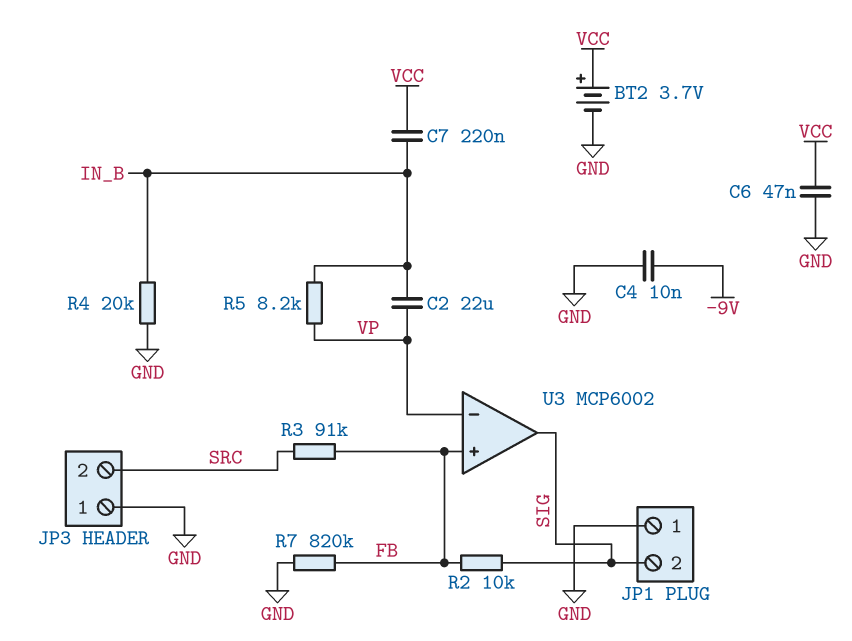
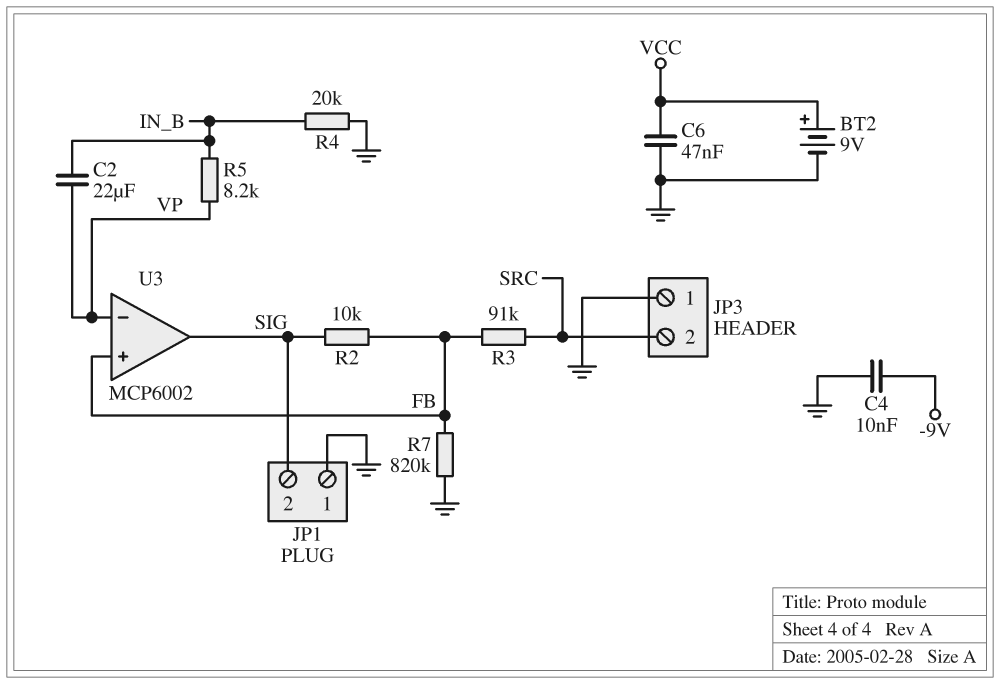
BT2: 3.7V (plus VCC, minus GND) -> 9V (plus VCC, minus GND)
C7: 220nF (IN_B, VCC) -> none

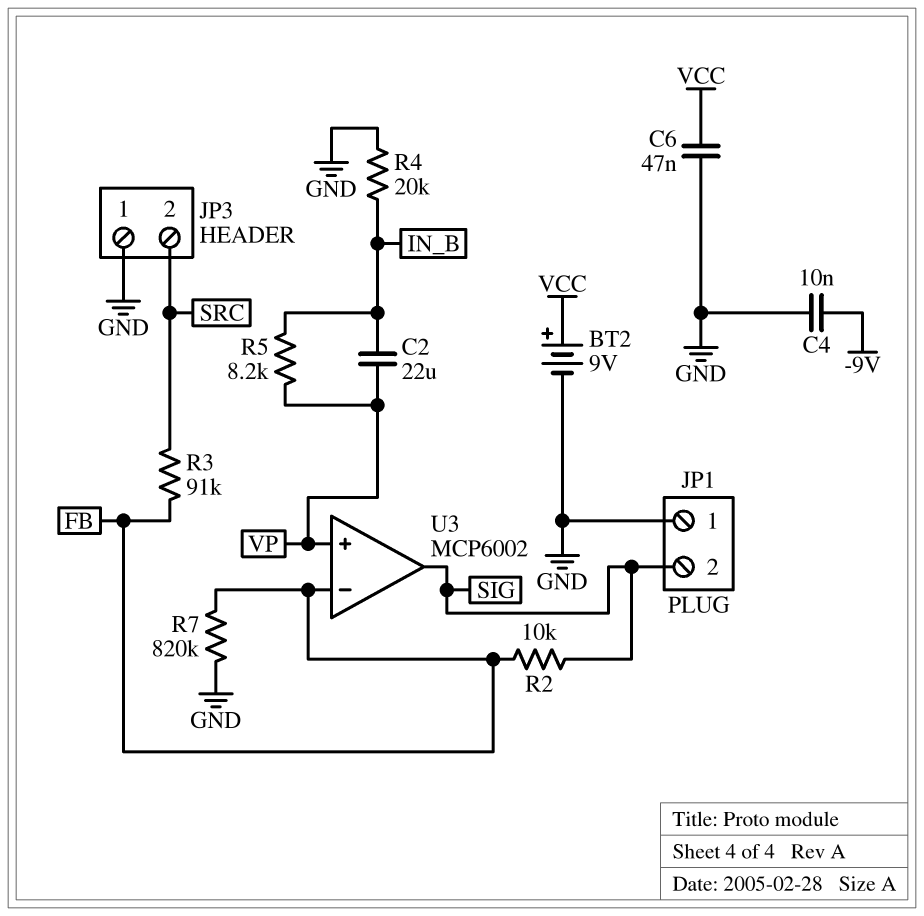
U3 pin in+: FB -> VP
U3 pin in-: VP -> FB

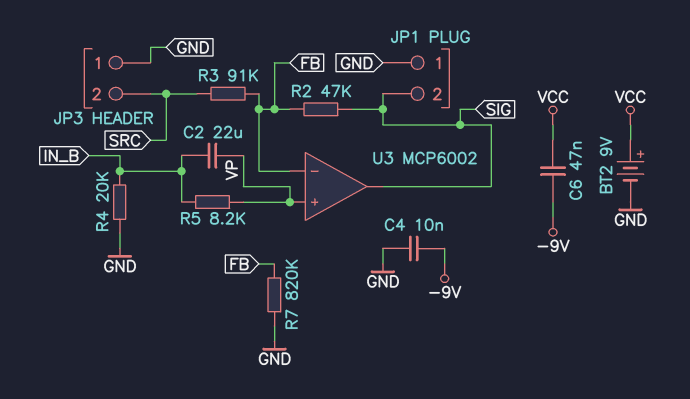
C6: 47nF (GND, VCC) -> 47nF (-9V, VCC)
R2: 10k (FB, SIG) -> 47k (FB, SIG)

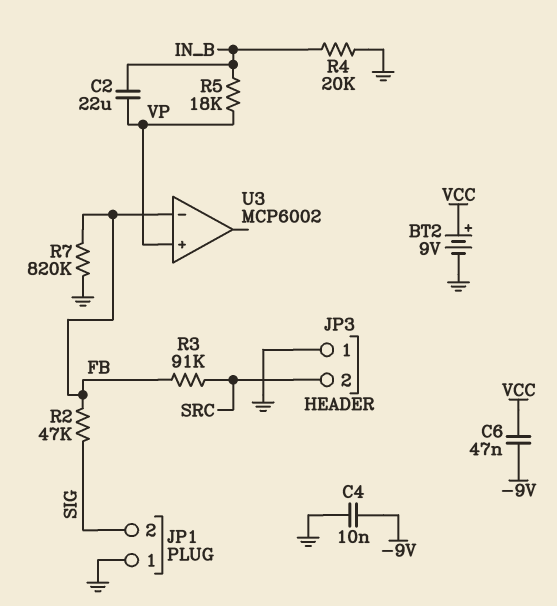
R5: 8.2k (IN_B, VP) -> 18k (IN_B, VP)
U3 pin out: SIG -> none

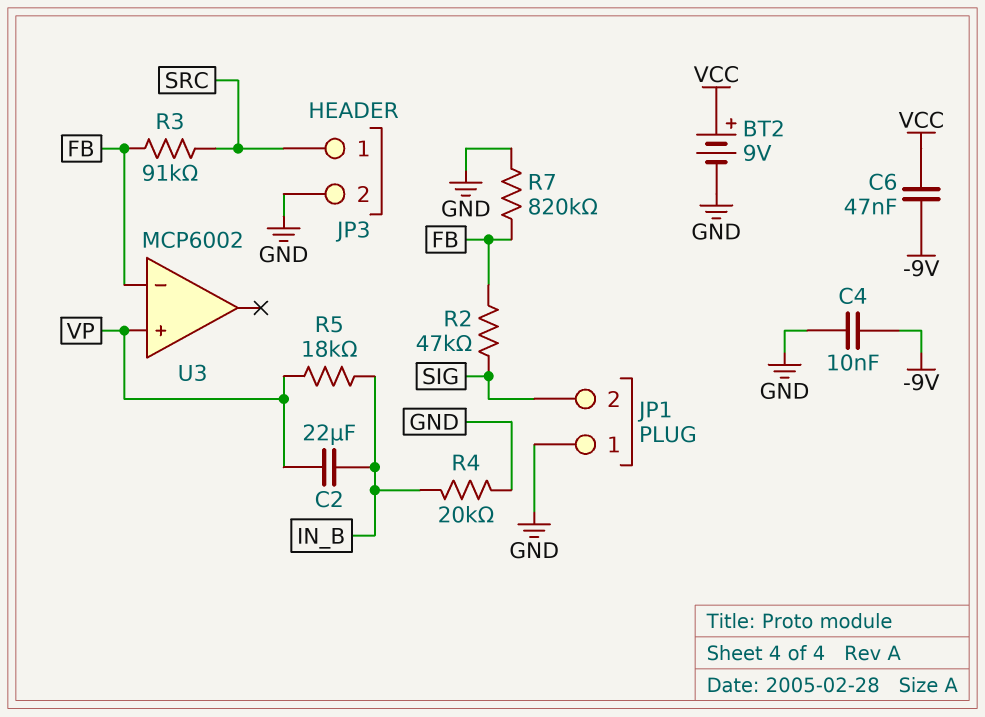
JP3 pin 1: GND -> SRC
JP3 pin 2: SRC -> GND

